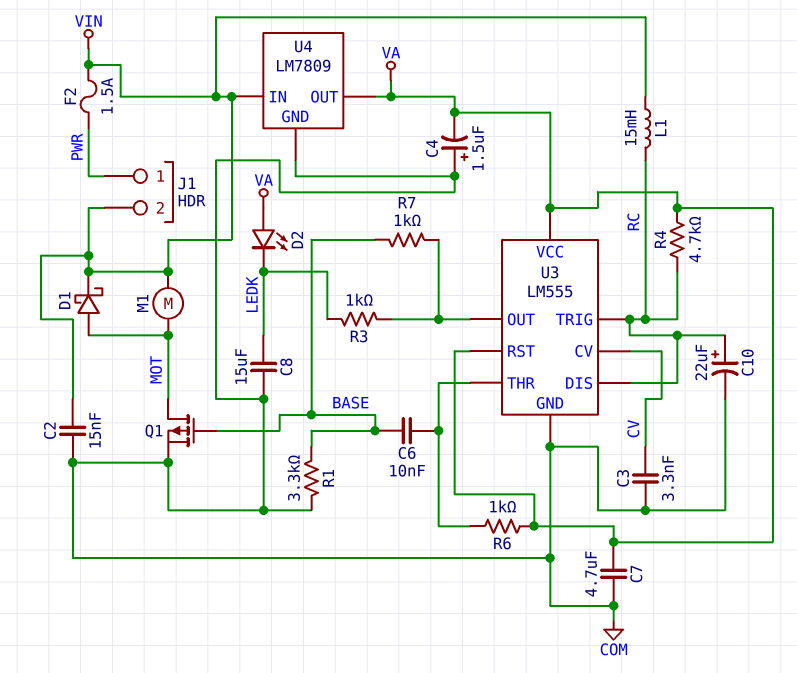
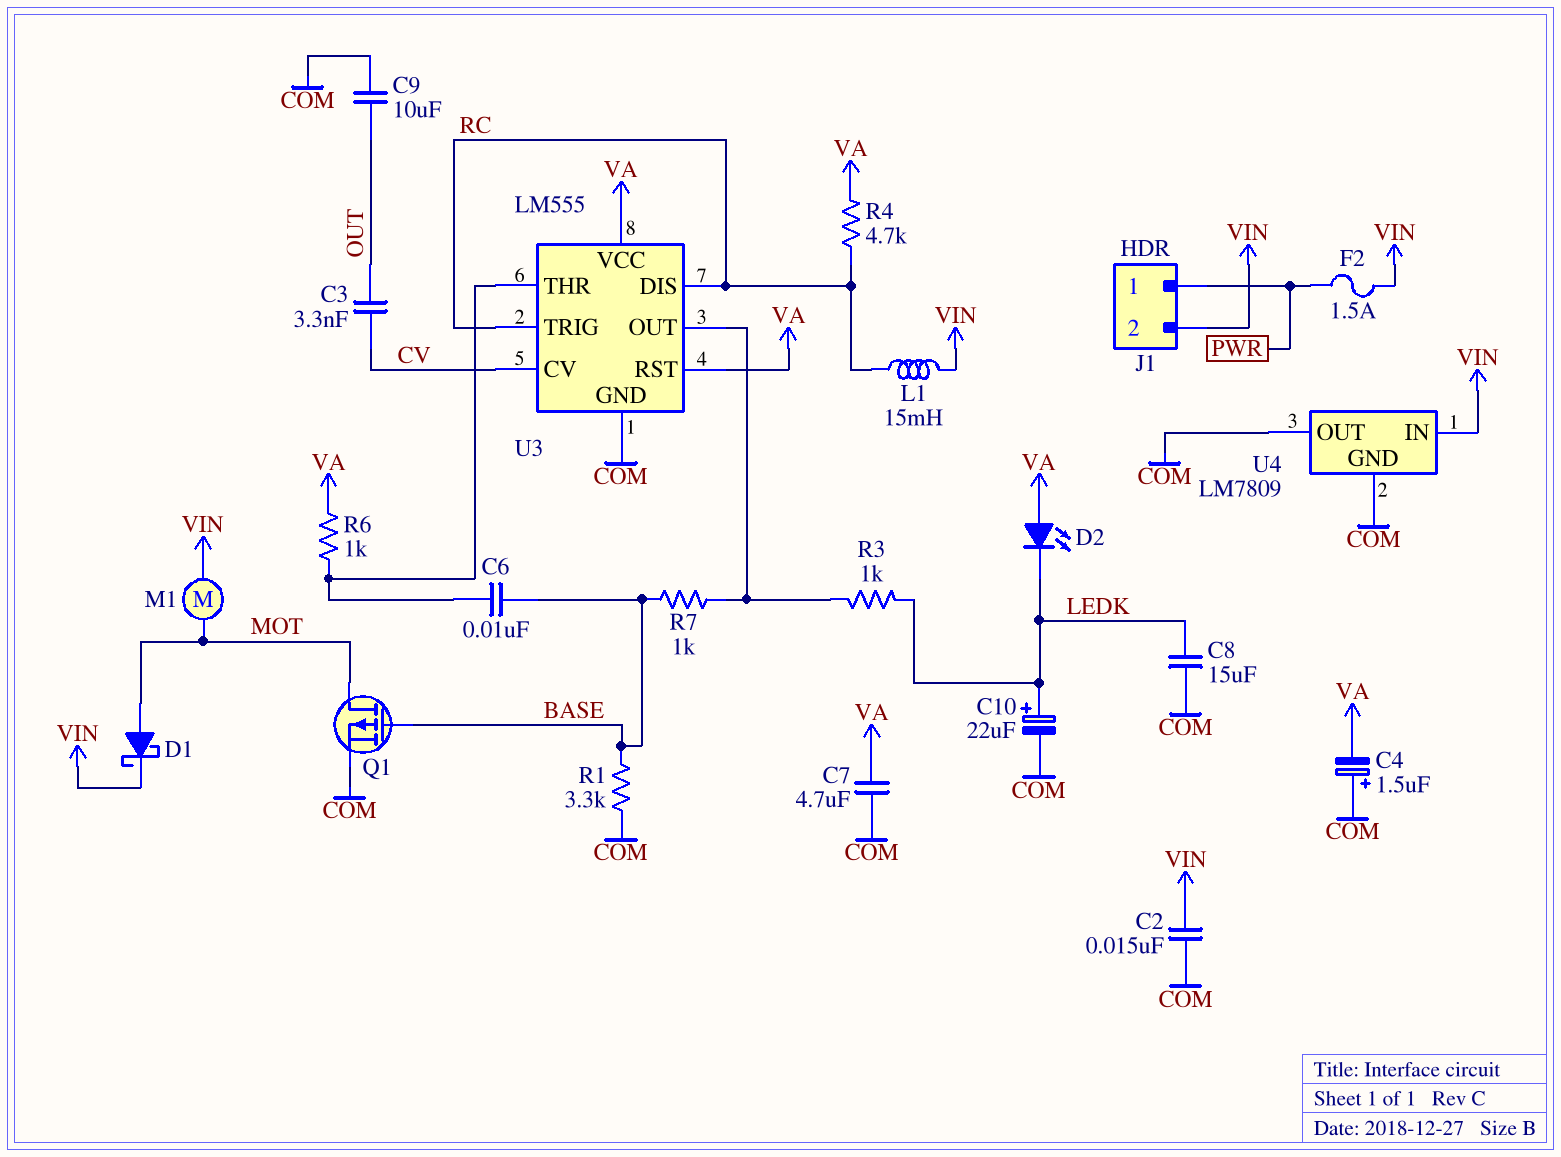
C3: 3.3nF (COM, CV) -> 3.3nF (CV, OUT)
C9: none -> 10uF (COM, OUT)
C10: 22uF (plus RC, minus COM) -> 22uF (plus LEDK, minus COM)
U4 pin OUT: VA -> COM

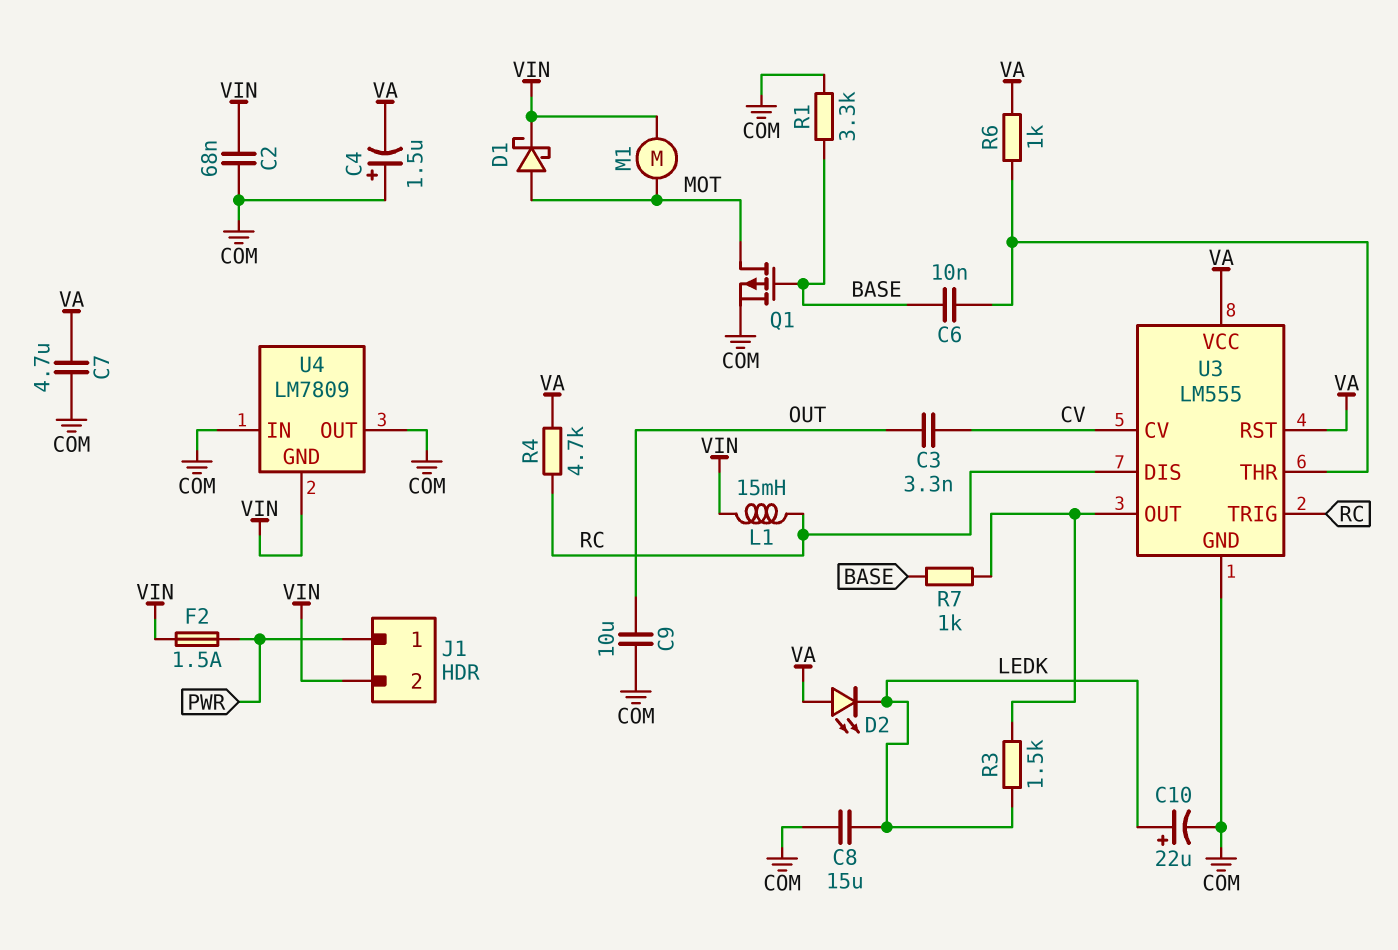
C2: 15nF (COM, VIN) -> 68nF (COM, VIN)
R3: 1k (LEDK, U3/OUT) -> 1.5k (LEDK, U3/OUT)
U4 pin GND: COM -> VIN
U4 pin IN: VIN -> COM

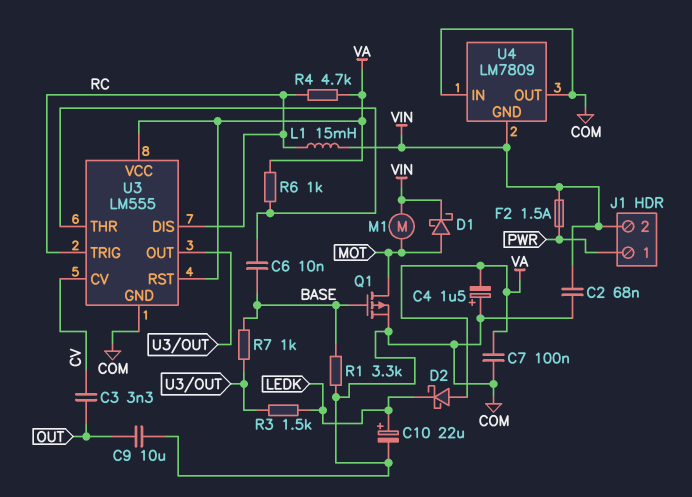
C7: 4.7uF (COM, VA) -> 100nF (COM, VA)
C8: 15uF (COM, LEDK) -> none
D2: LED (A VA, K LEDK) -> schottky (A VA, K LEDK)

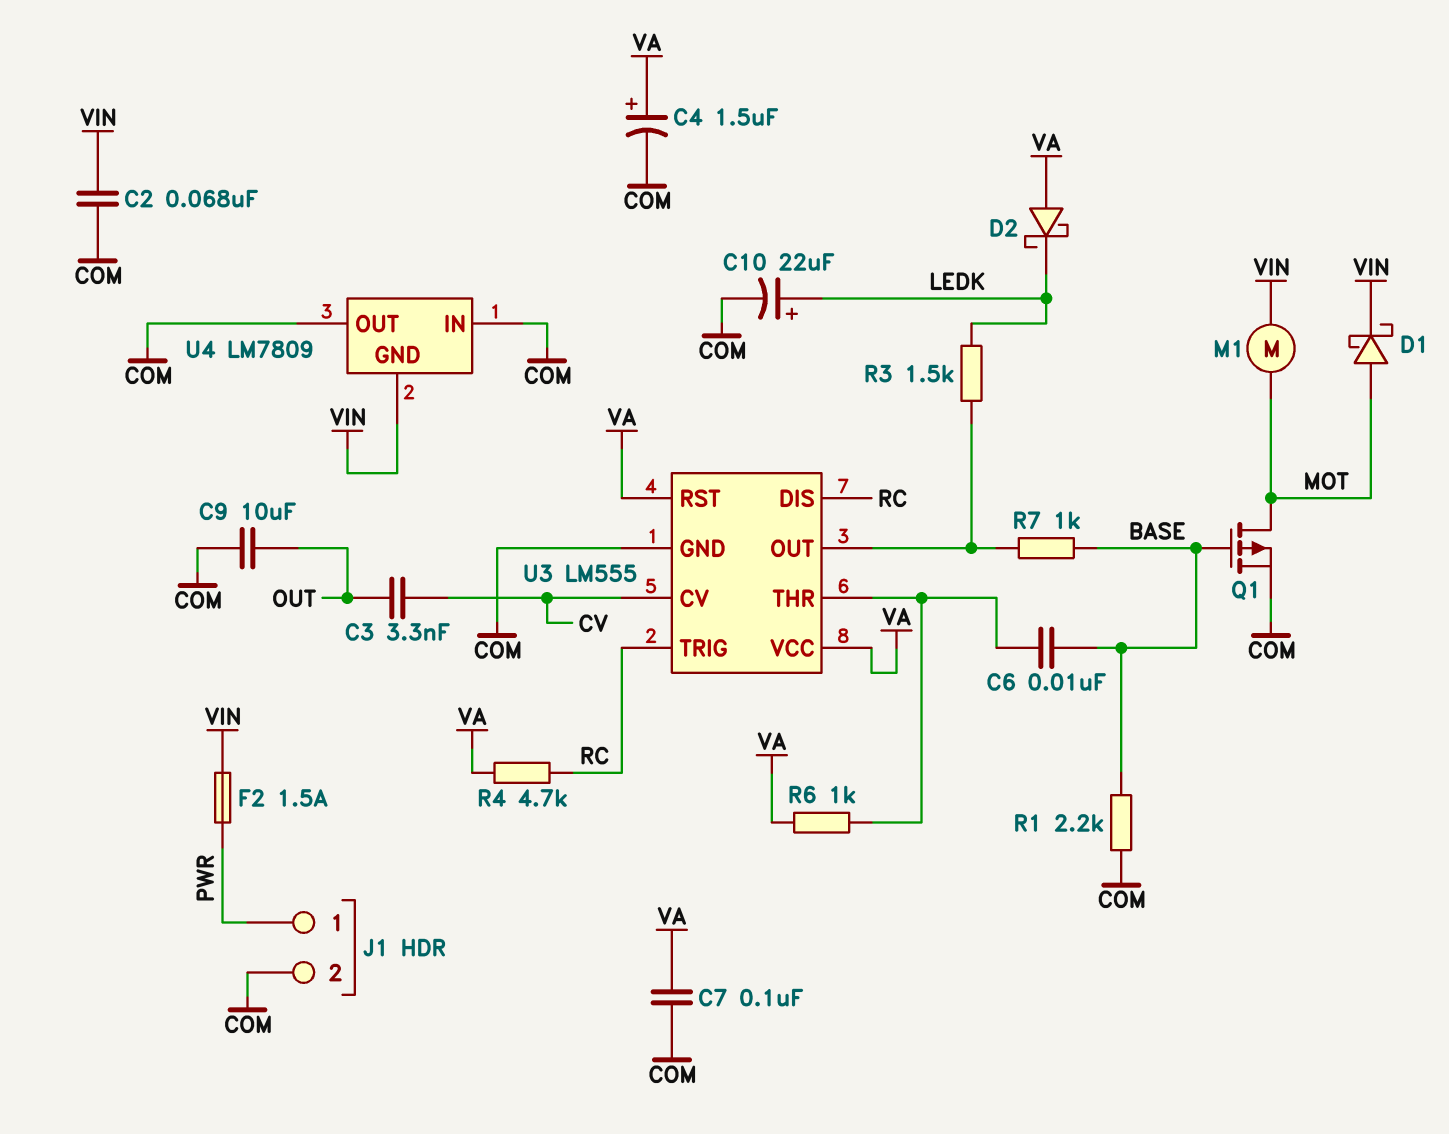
C4: 1.5uF (plus COM, minus VA) -> 1.5uF (plus VA, minus COM)
J1 pin 2: VIN -> COM
L1: 15mH (RC, VIN) -> none
R1: 3.3k (BASE, COM) -> 2.2k (BASE, COM)

